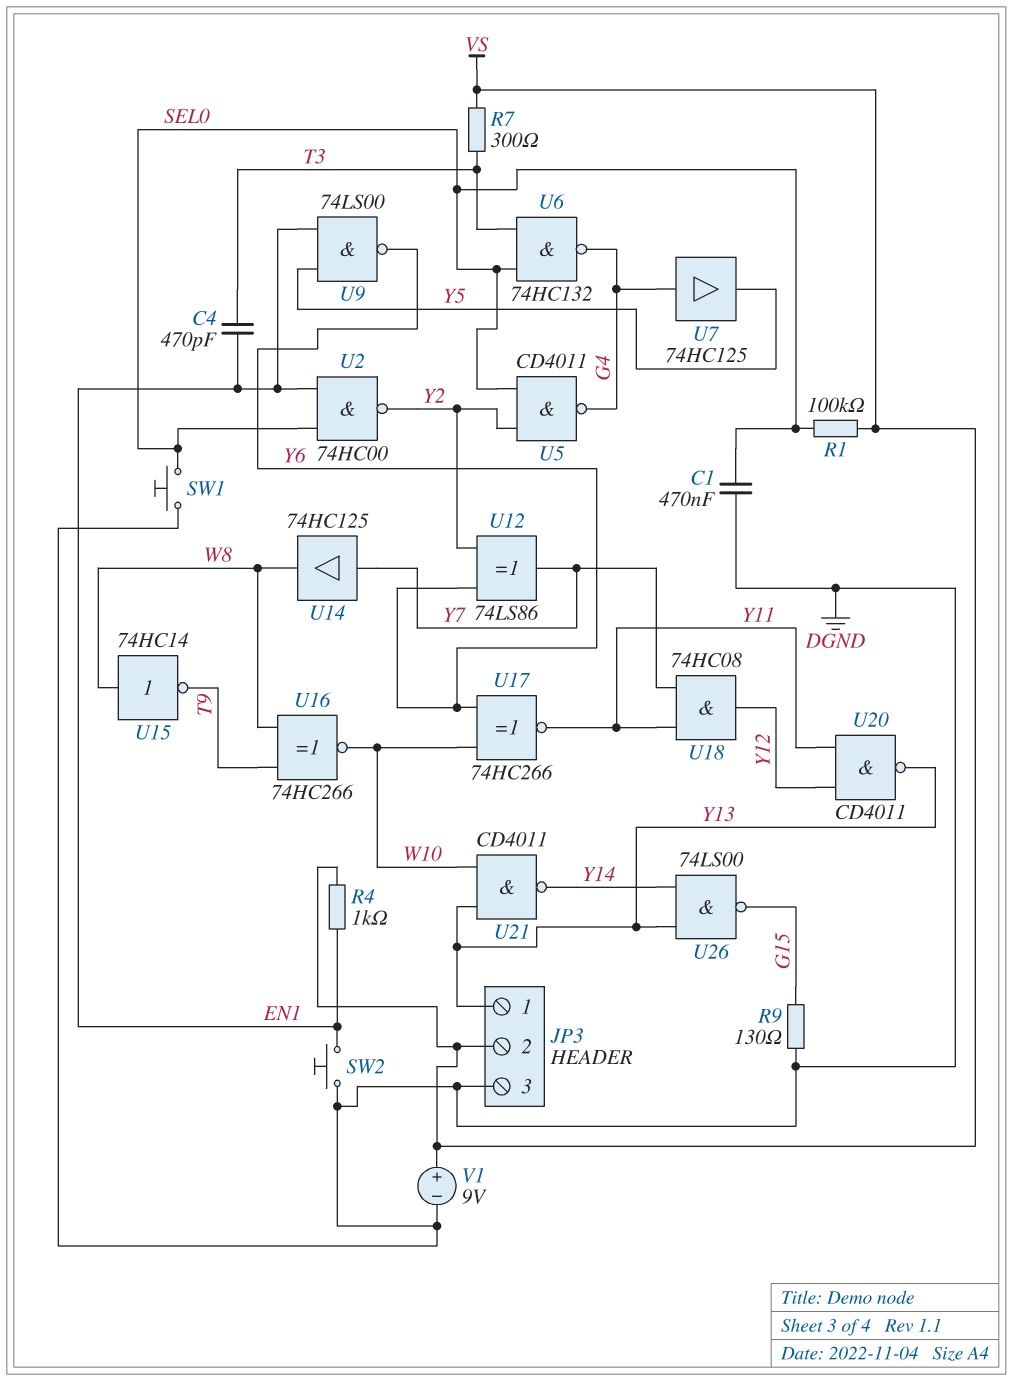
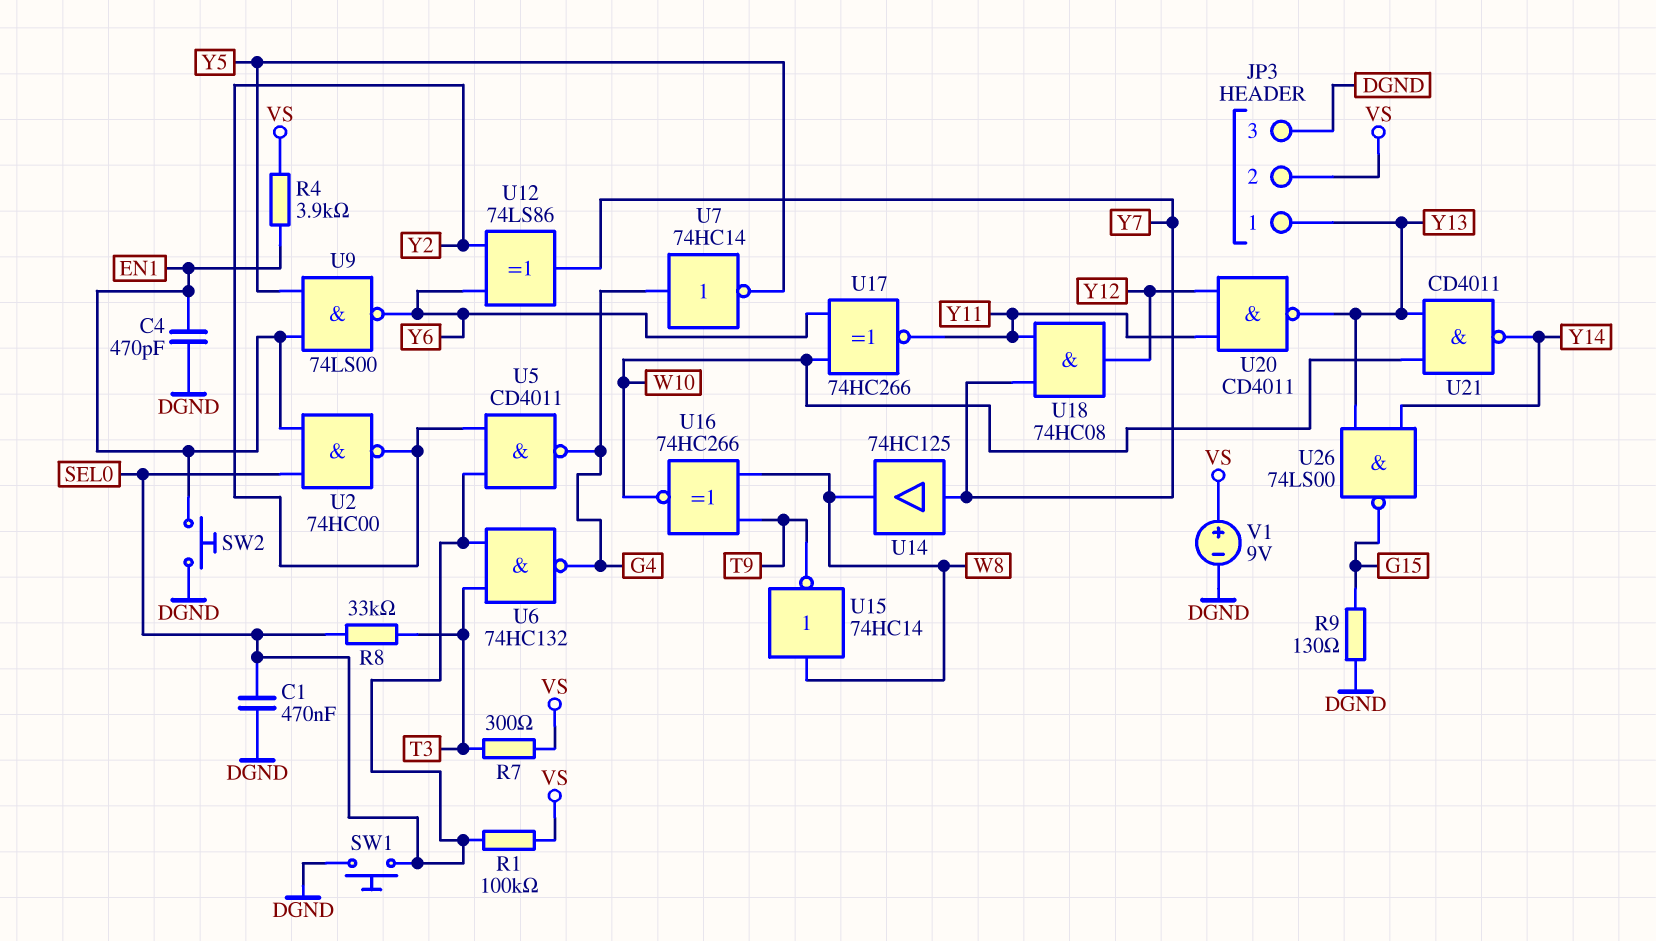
C4: 470pF (EN1, T3) -> 470pF (DGND, EN1)
R4: 1k (EN1, VS) -> 3.9k (EN1, VS)
R8: none -> 33k (SEL0, T3)
U7: buffer 74HC125 (in G4, out Y5) -> NOT 74HC14 (in G4, out Y5)

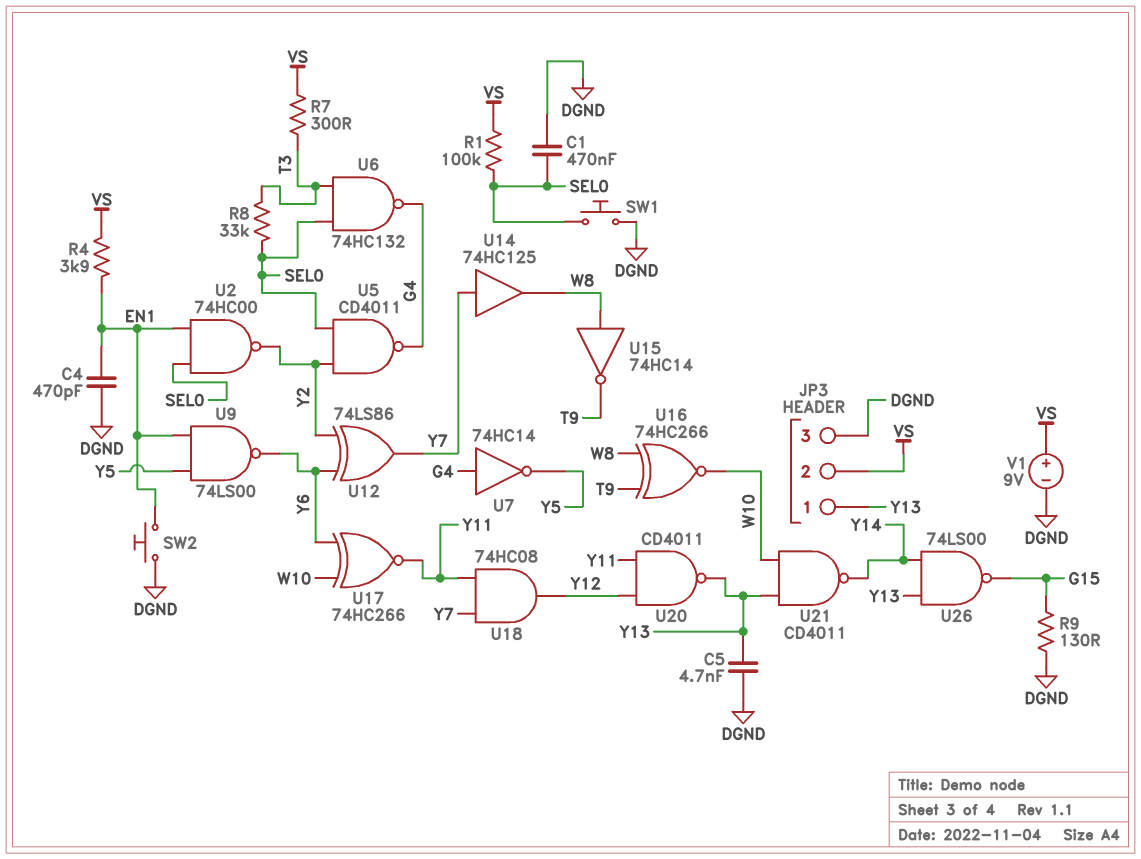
C5: none -> 4.7nF (DGND, Y13)

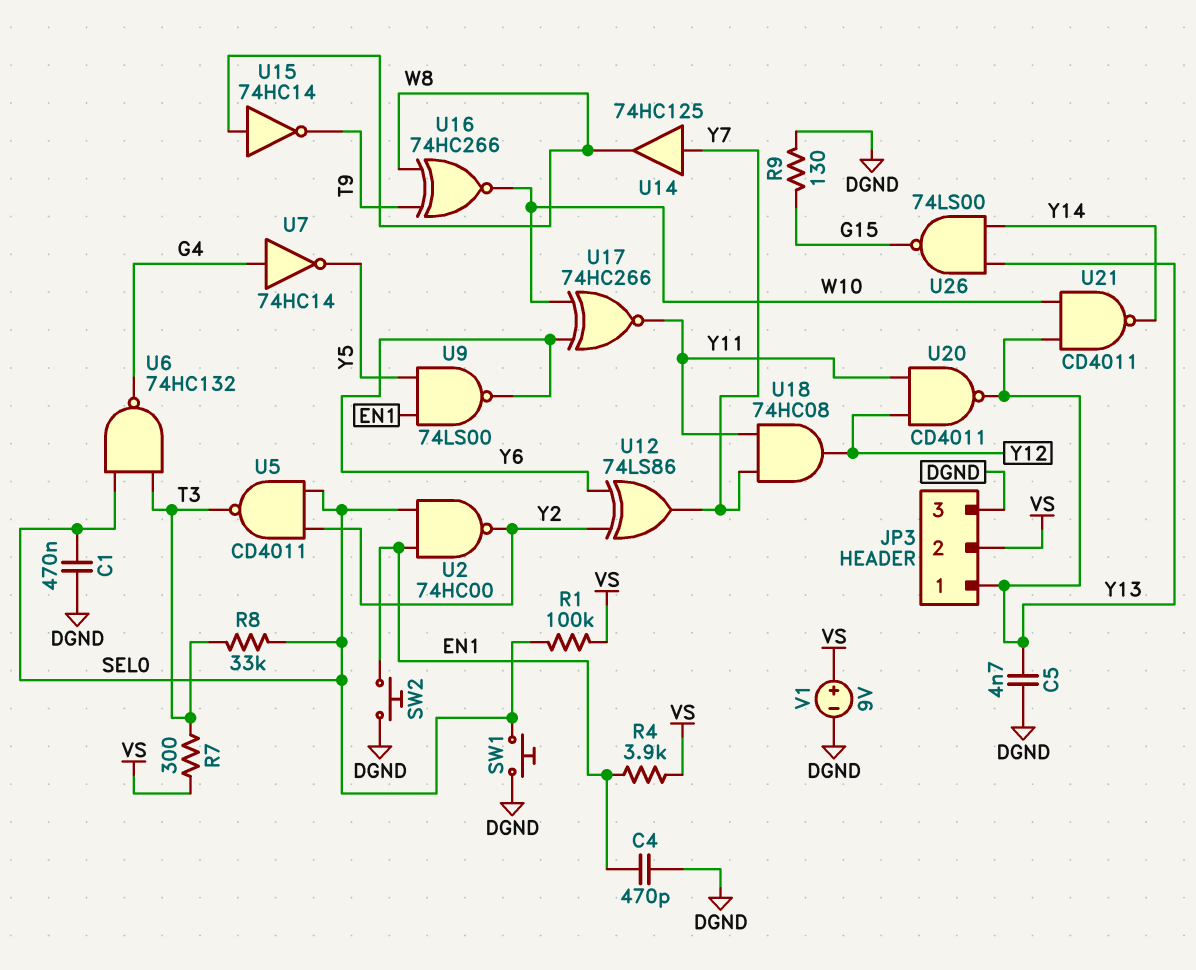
U5: NAND CD4011 (in SEL0, in Y2, out G4) -> NAND CD4011 (in SEL0, in Y2, out T3)

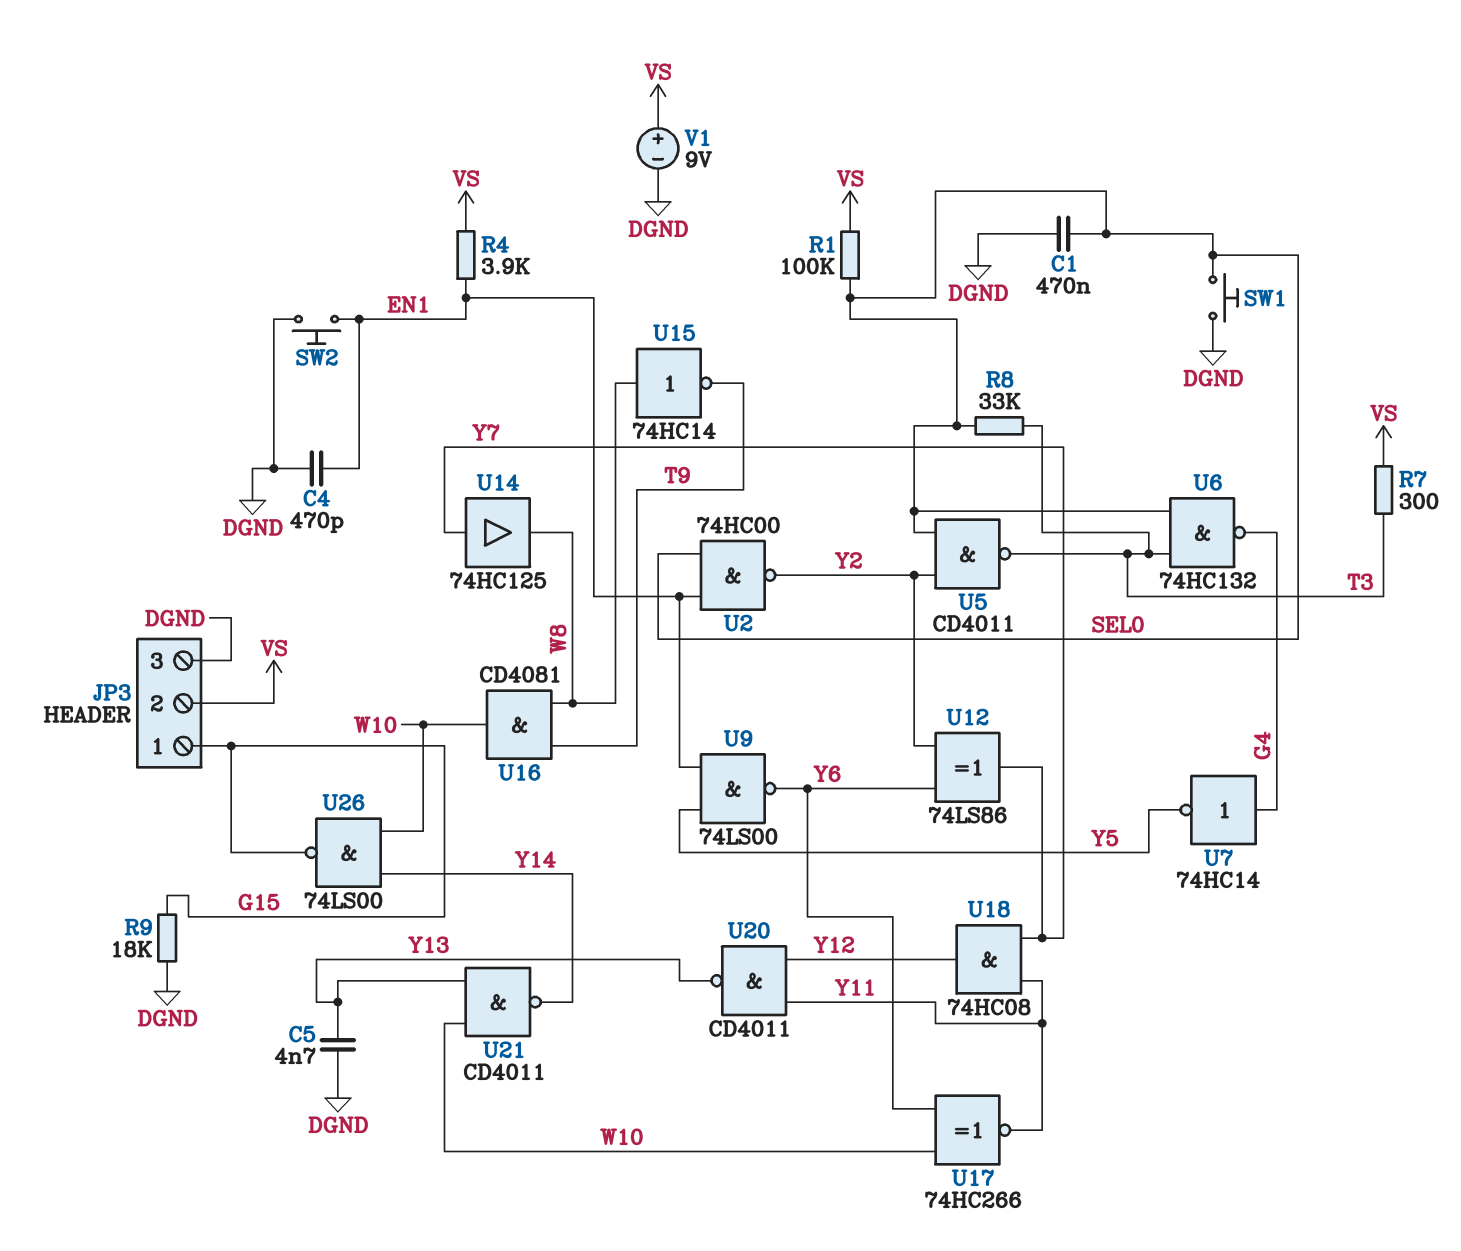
JP3 pin 1: Y13 -> G15
R9: 130 (DGND, G15) -> 18k (DGND, G15)
U16: XNOR 74HC266 (in T9, in W8, out W10) -> AND CD4081 (in T9, in W8, out W10)
U26: NAND 74LS00 (in Y13, in Y14, out G15) -> NAND 74LS00 (in W10, in Y14, out G15)

